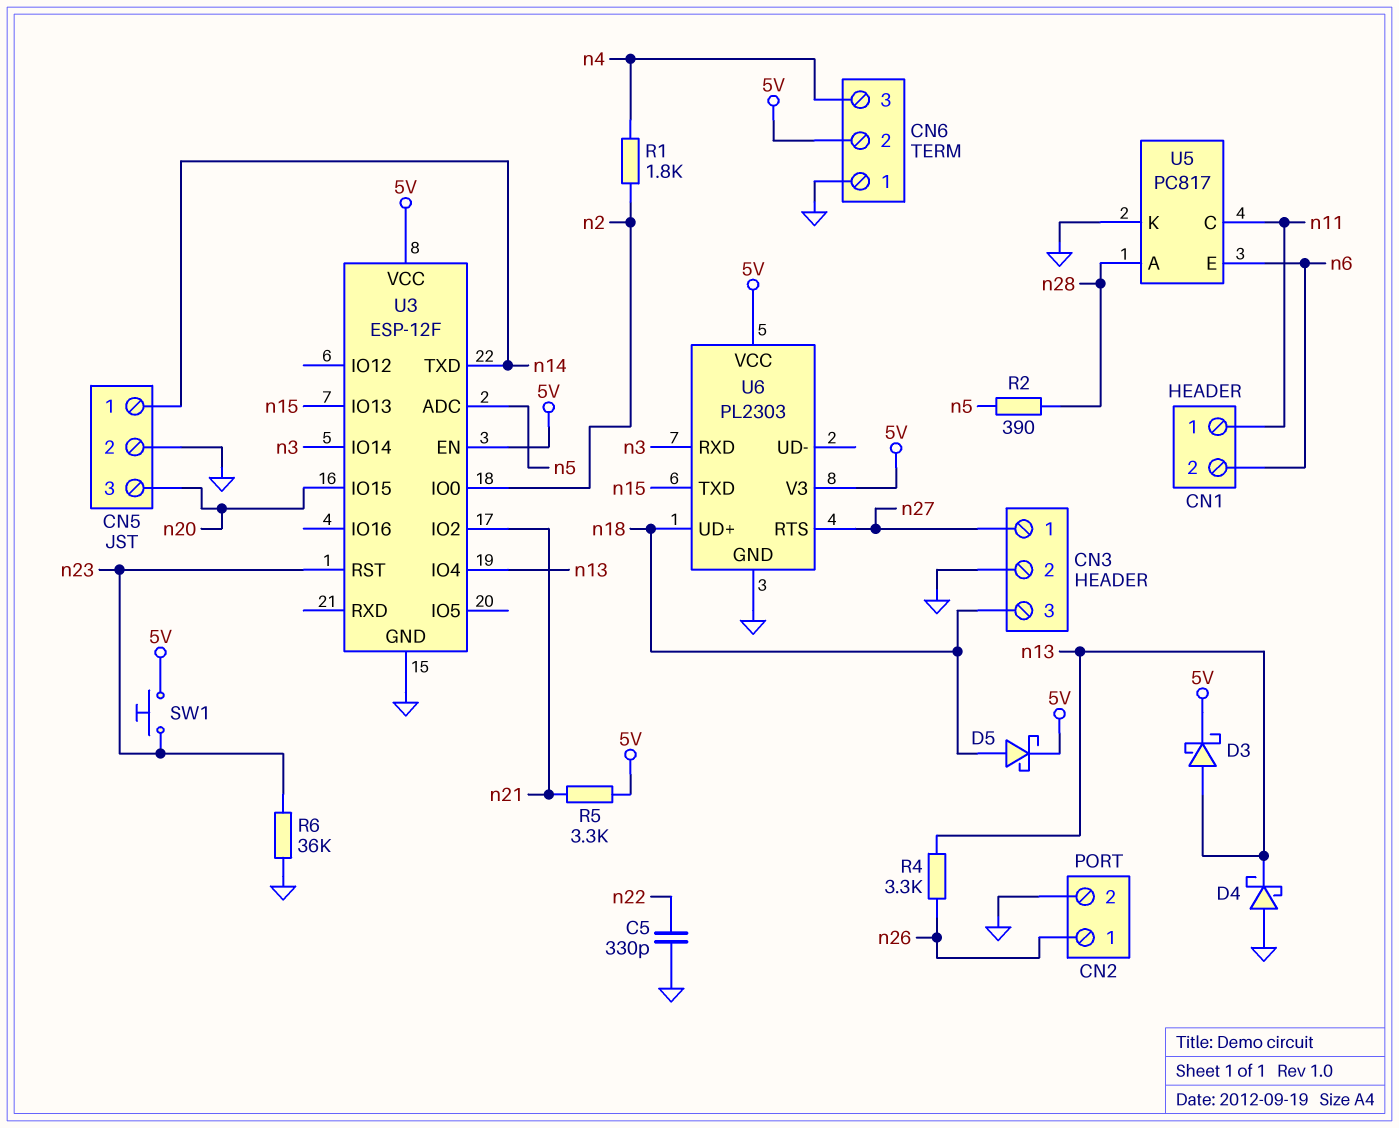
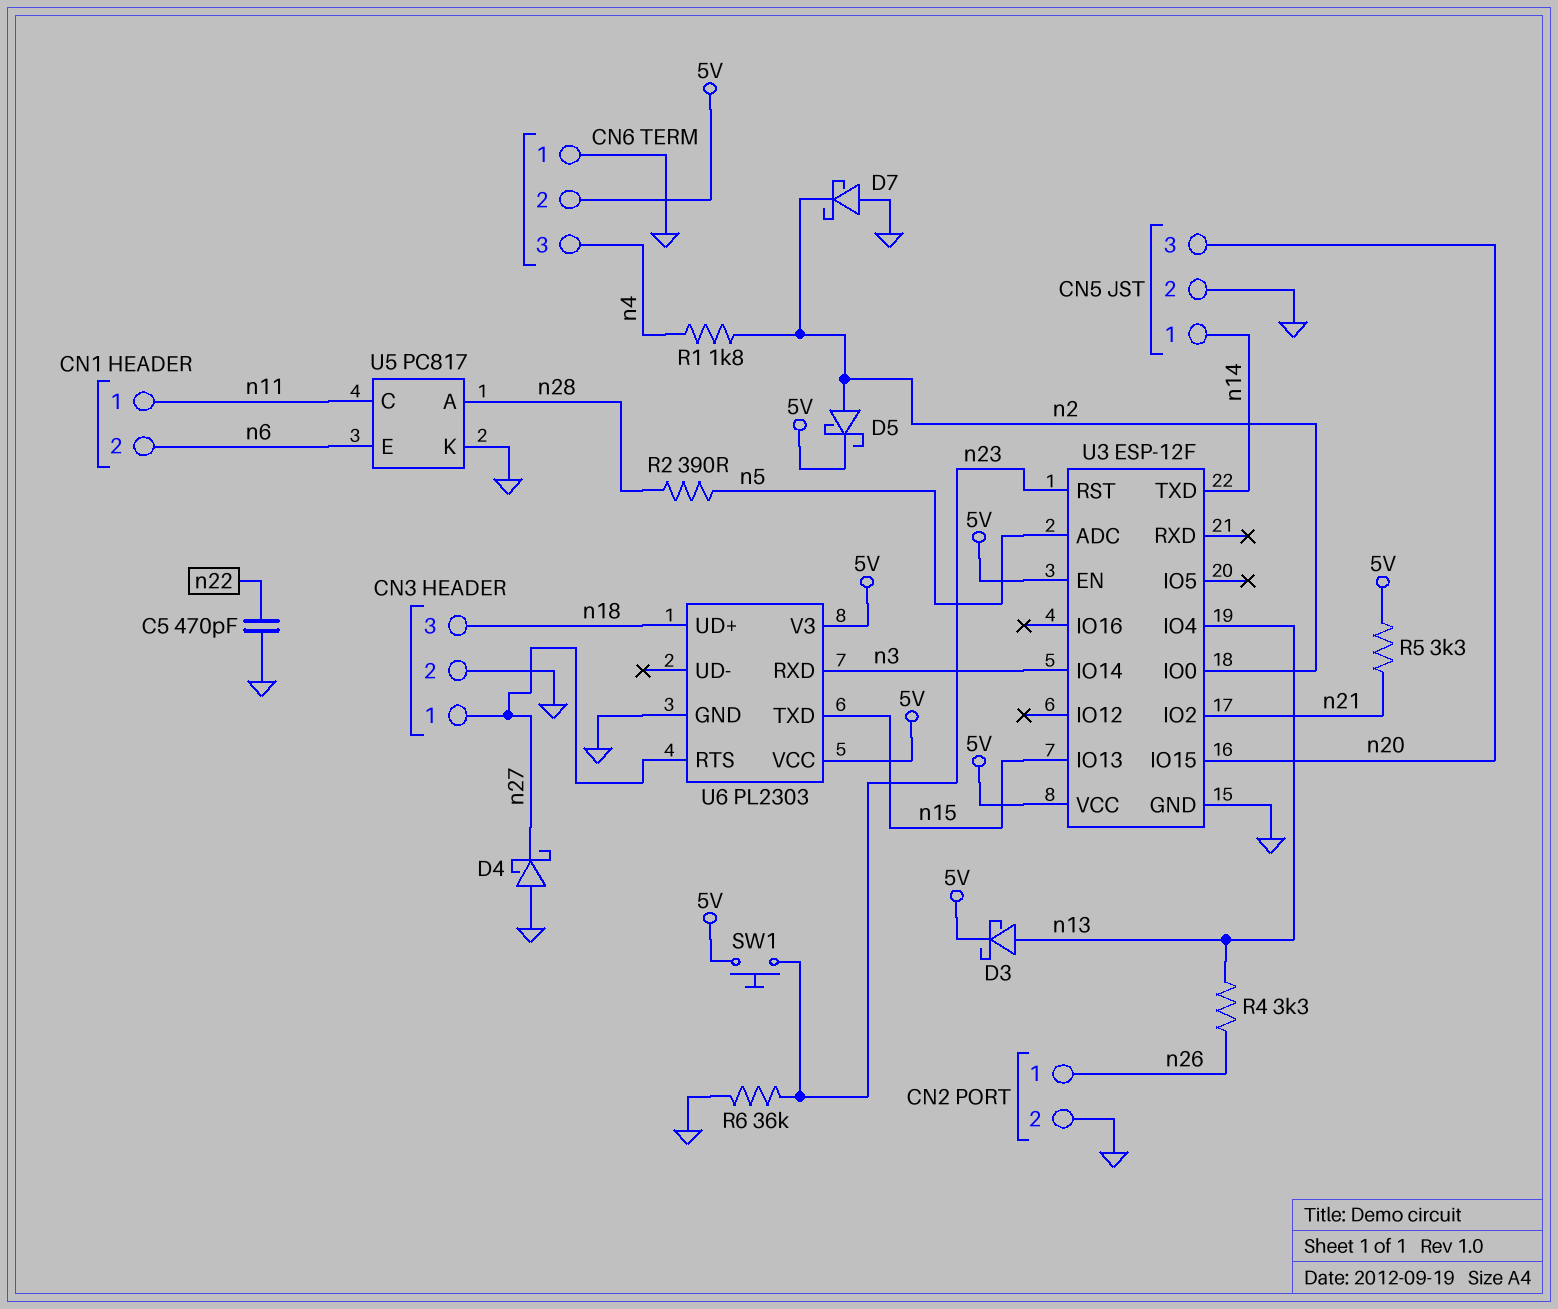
C5: 330pF (GND, n22) -> 470pF (GND, n22)
D4: schottky (A GND, K n13) -> schottky (A GND, K n27)
D5: schottky (A n18, K 5V) -> schottky (A n2, K 5V)
D7: none -> schottky (A GND, K n2)

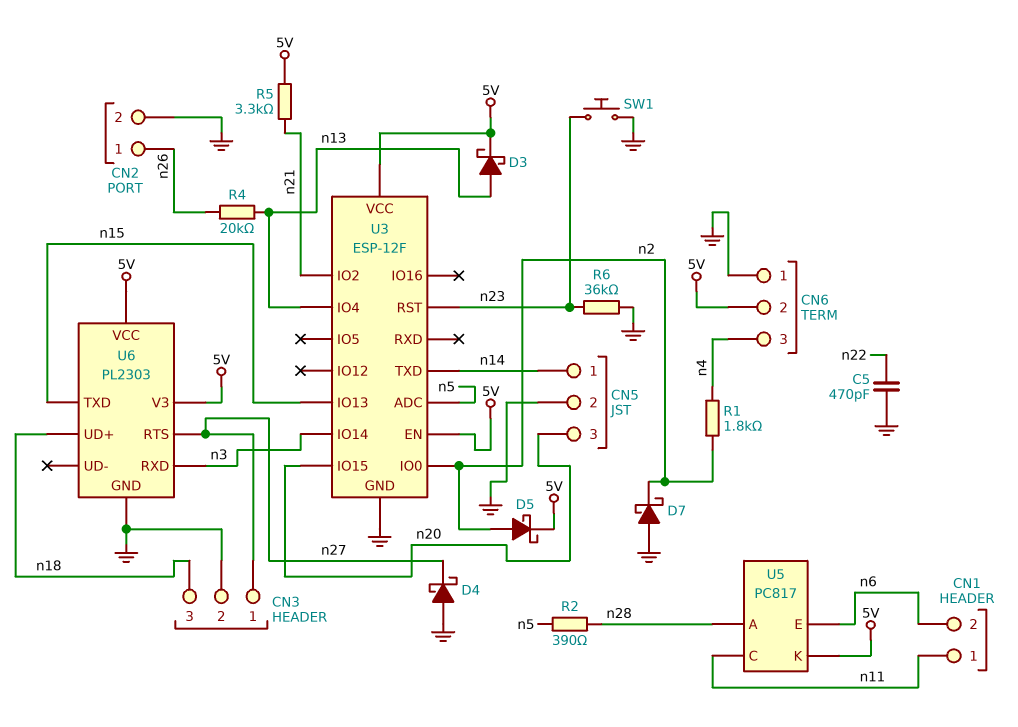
R4: 3.3k (n13, n26) -> 20k (n13, n26)
SW1: button (5V, n23) -> button (GND, n23)
U5 pin K: GND -> 5V

